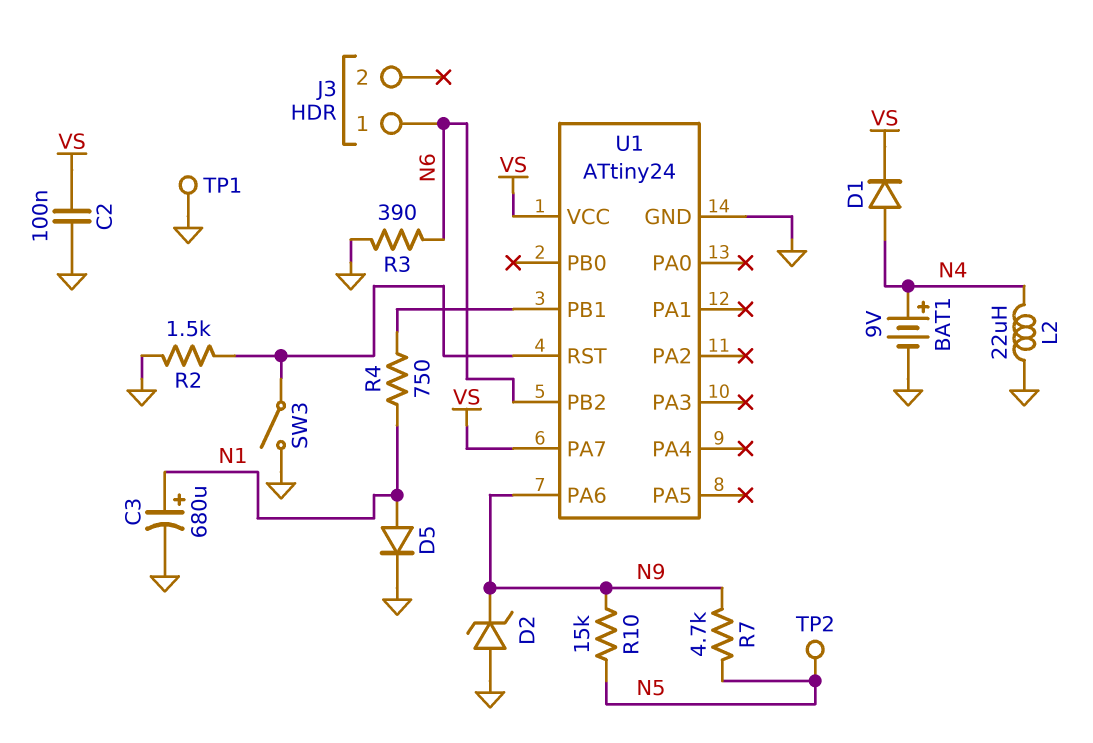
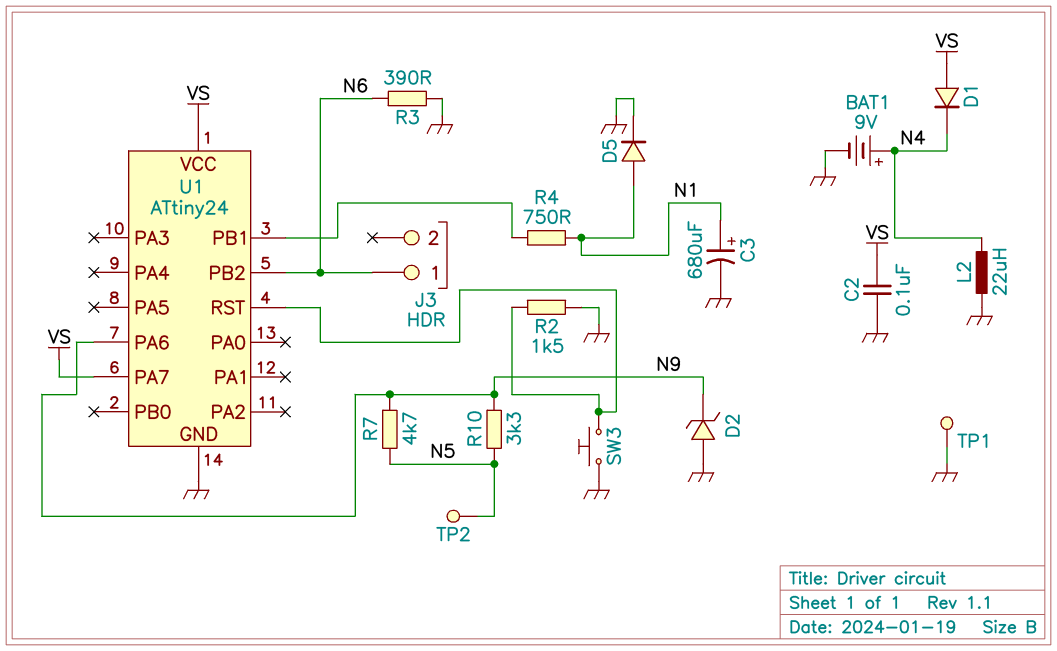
D1: diode (A N4, K VS) -> diode (A VS, K N4)
R10: 15k (N5, N9) -> 3.3k (N5, N9)
SW3: switch (GND, U1/RST) -> button (GND, U1/RST)

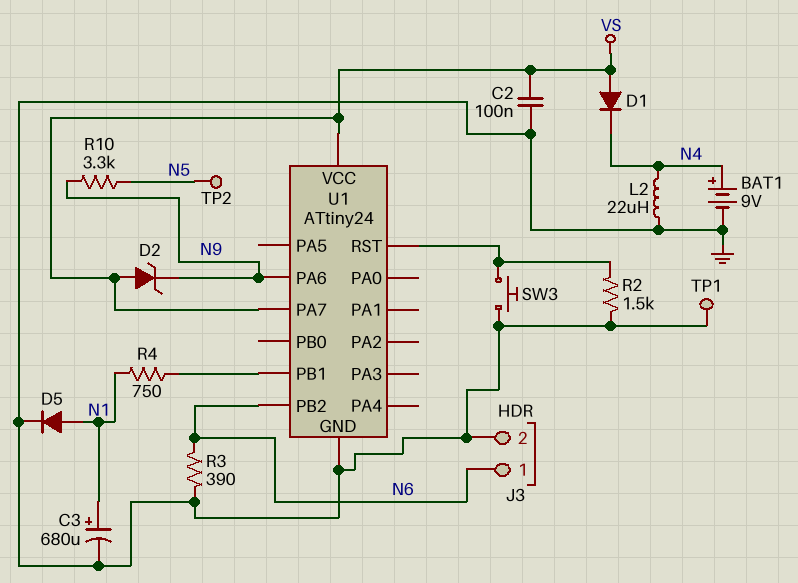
D2: zener (A GND, K N9) -> zener (A VS, K N9)
J3 pin 2: none -> GND
R7: 4.7k (N5, N9) -> none

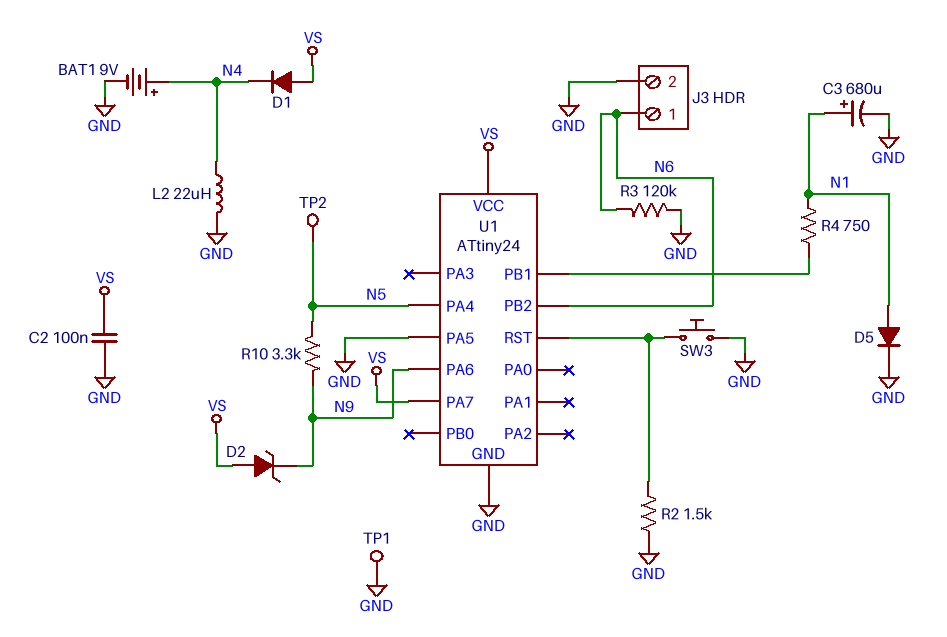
R3: 390 (GND, N6) -> 120k (GND, N6)
U1 pin PA4: none -> N5
U1 pin PA5: none -> GND

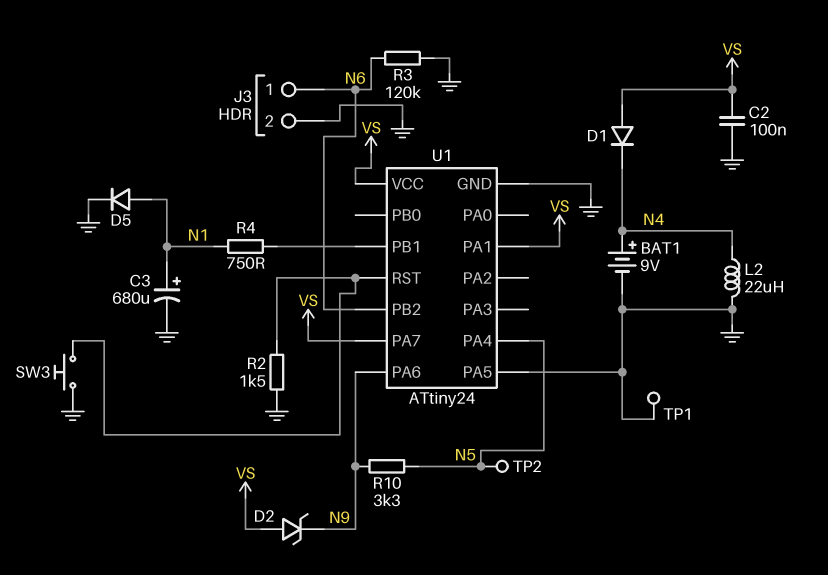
U1 pin PA1: none -> VS

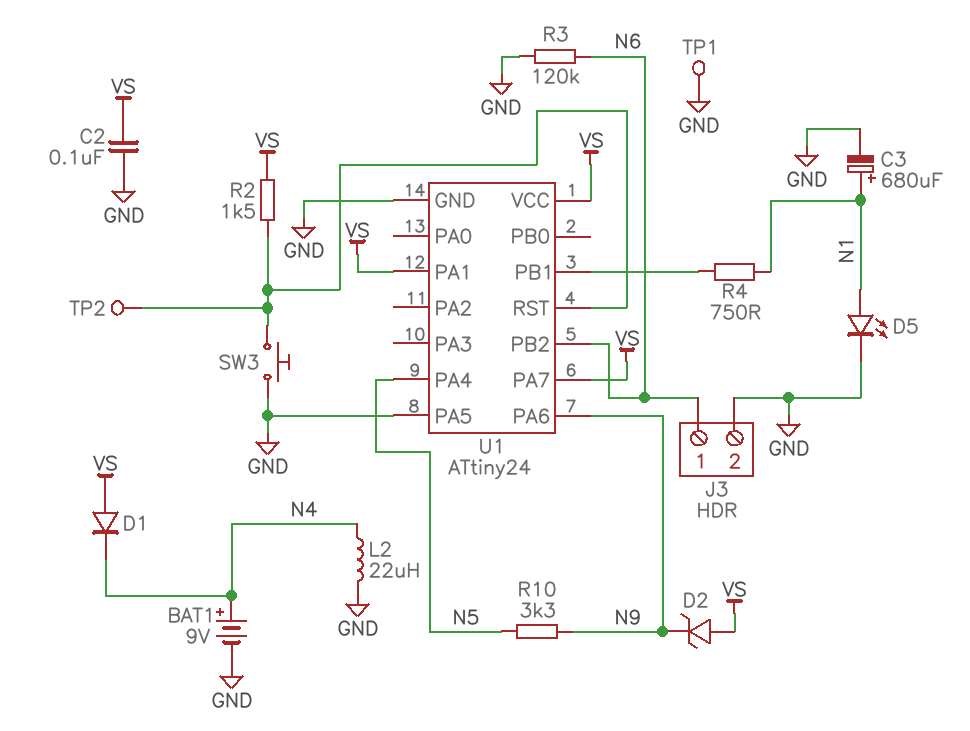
D5: diode (A N1, K GND) -> LED (A N1, K GND)
R2: 1.5k (GND, U1/RST) -> 1.5k (U1/RST, VS)
TP2: test point (N5) -> test point (U1/RST)

